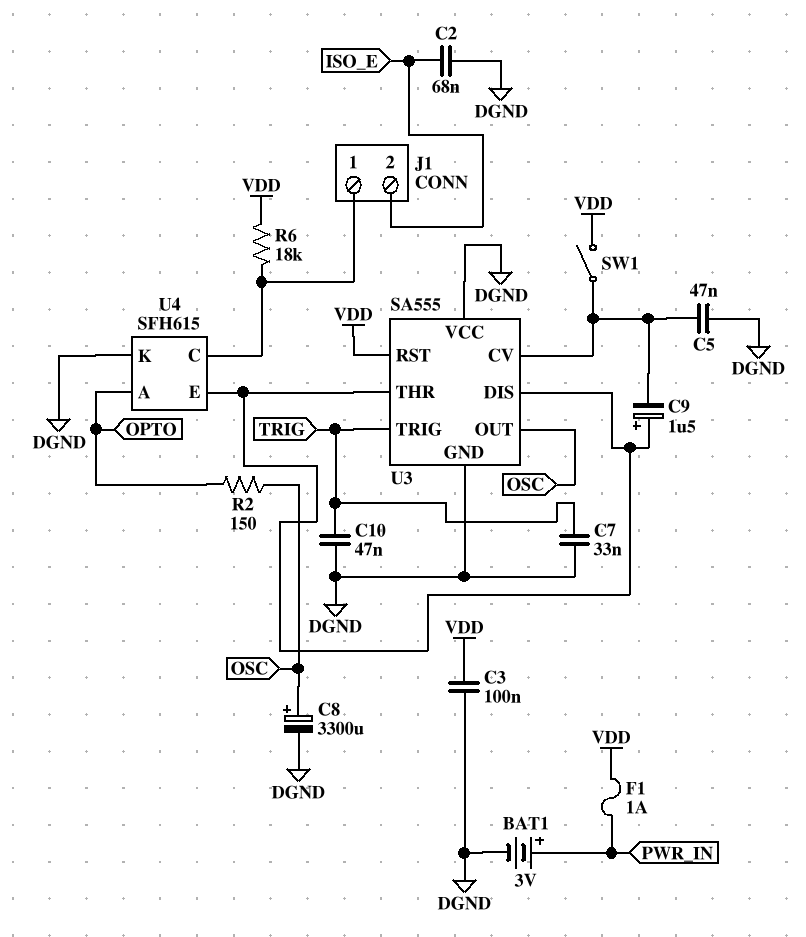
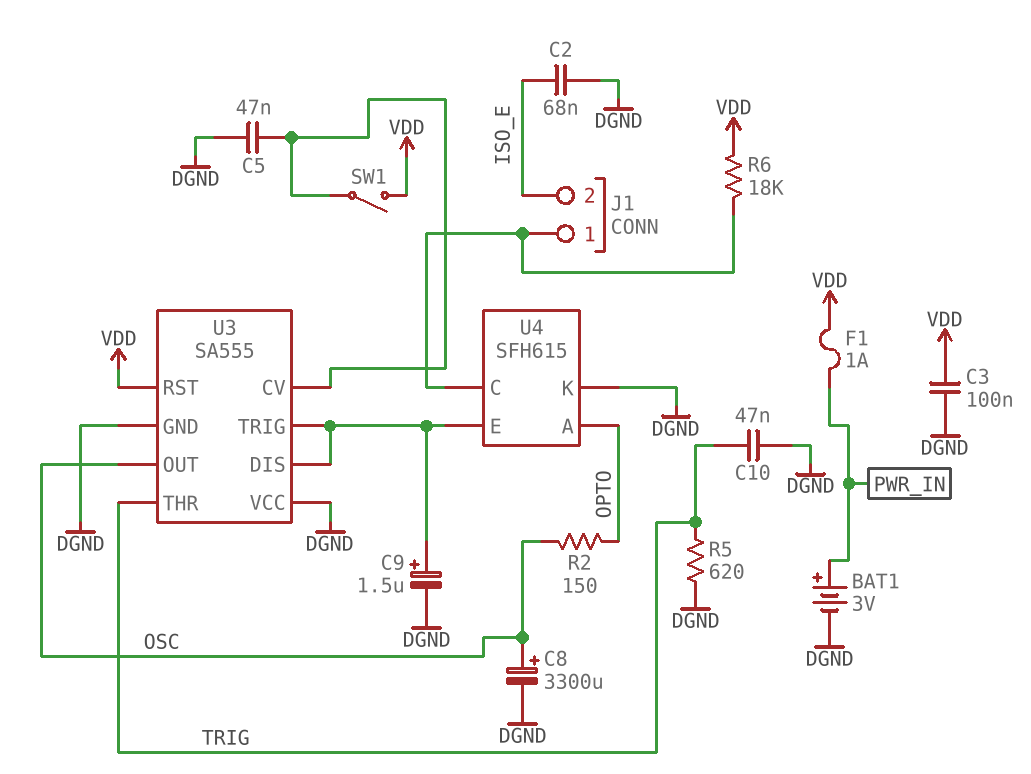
C7: 33nF (DGND, TRIG) -> none
C9: 1.5uF (plus U3/DIS, minus U3/CV) -> 1.5uF (plus U3/DIS, minus DGND)
R5: none -> 620 (DGND, TRIG)
U3 pin THR: U3/DIS -> TRIG
U3 pin TRIG: TRIG -> U3/DIS

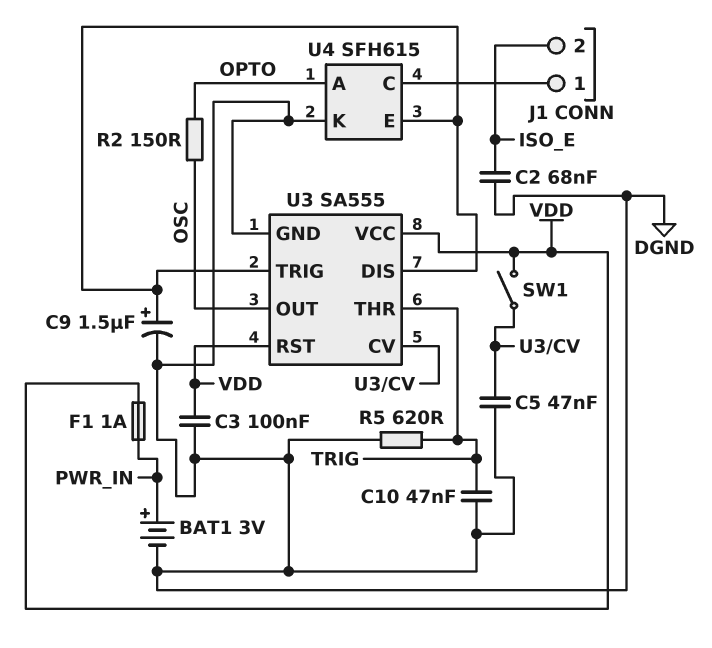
C8: 3300uF (plus OSC, minus DGND) -> none
R6: 18k (J1/1, VDD) -> none
U3 pin VCC: DGND -> VDD

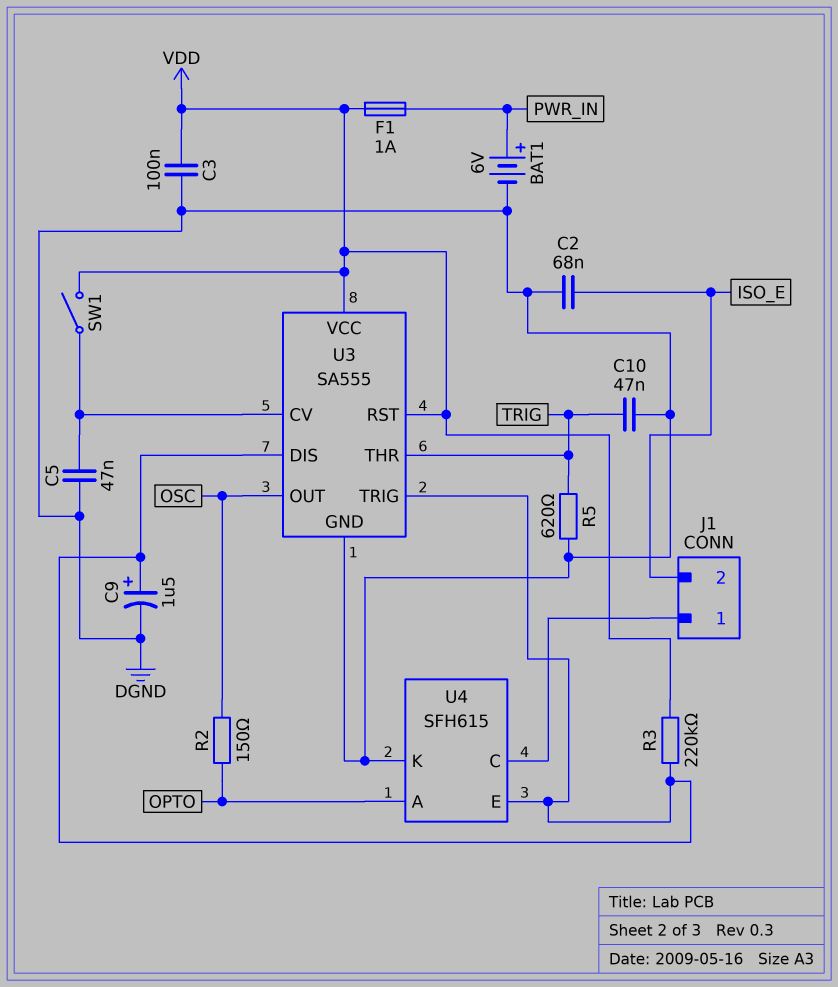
BAT1: 3V (plus PWR_IN, minus DGND) -> 6V (plus PWR_IN, minus DGND)
R3: none -> 220k (U3/DIS, VDD)

